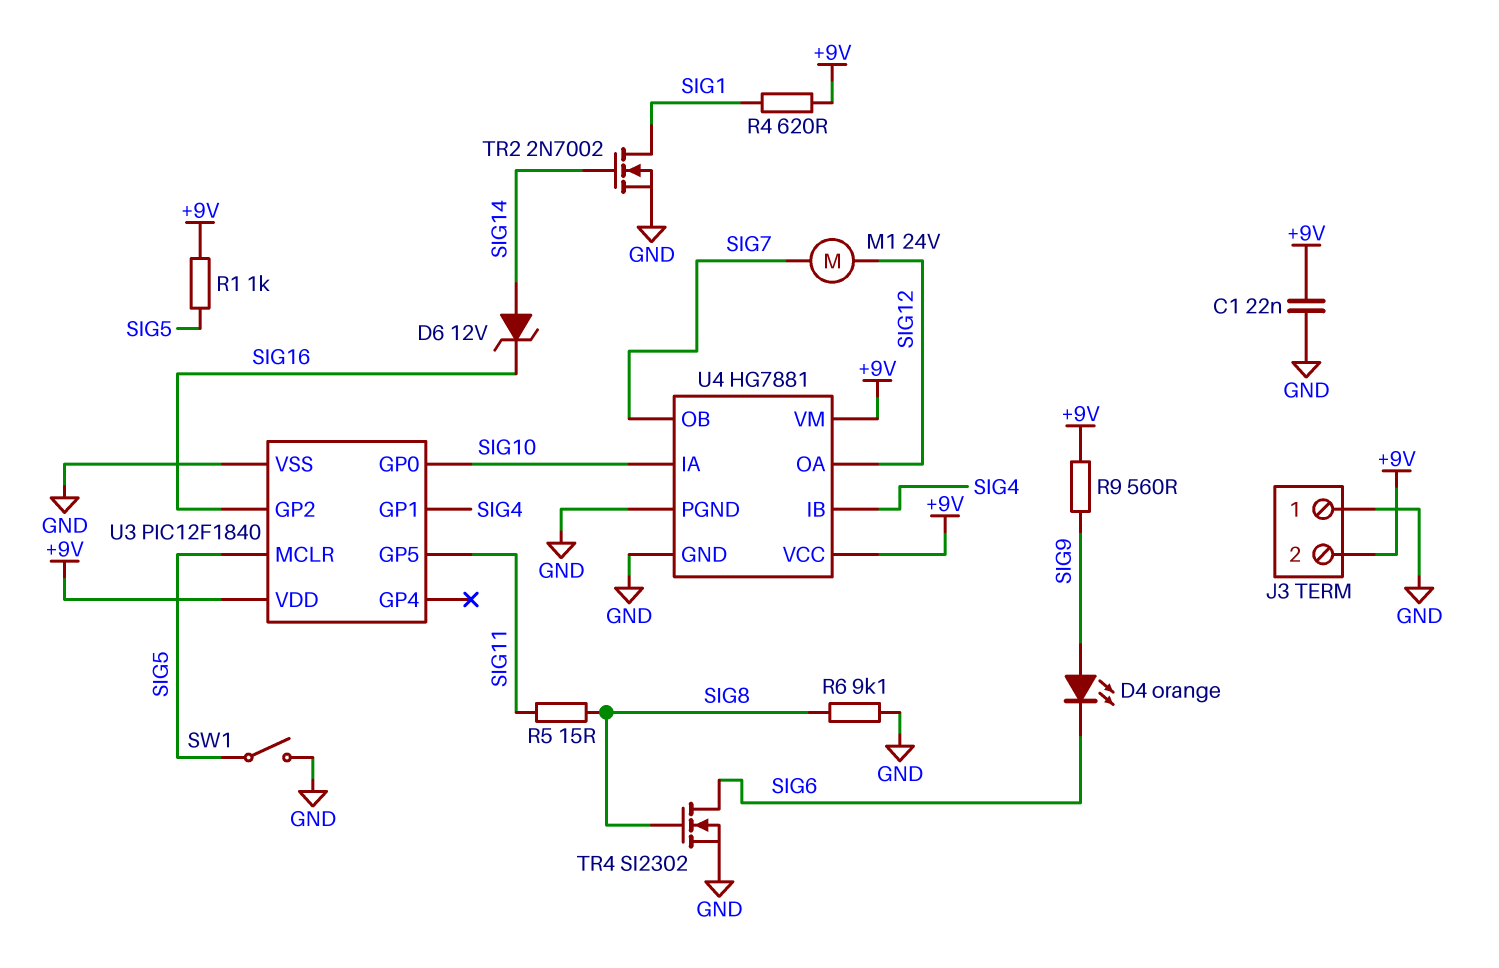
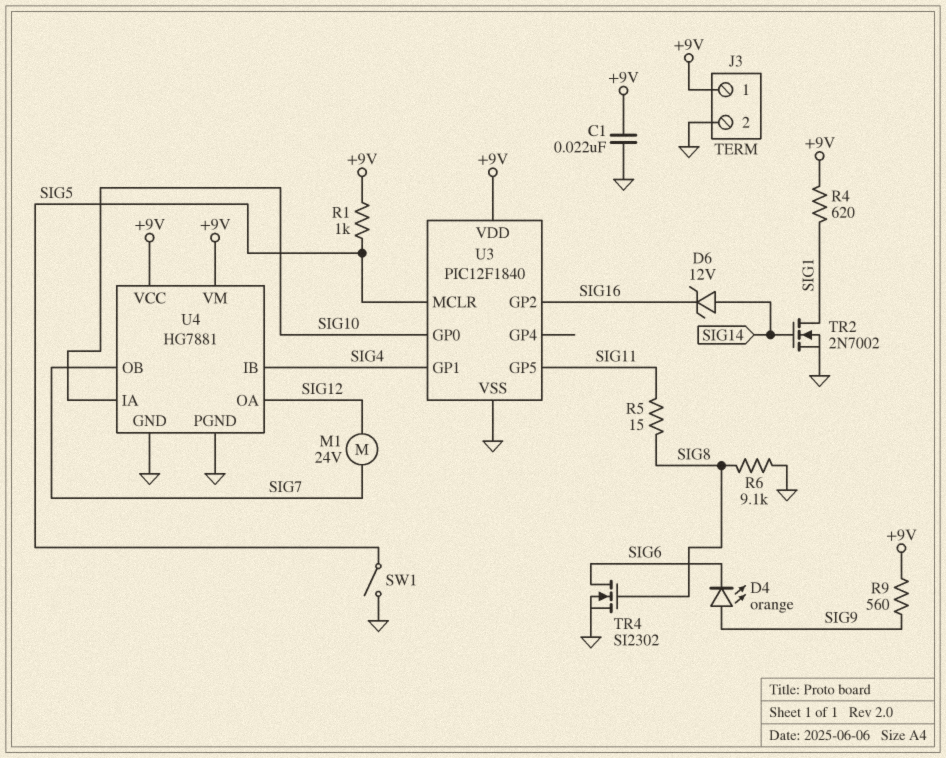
J3 pin 1: GND -> +9V
J3 pin 2: +9V -> GND

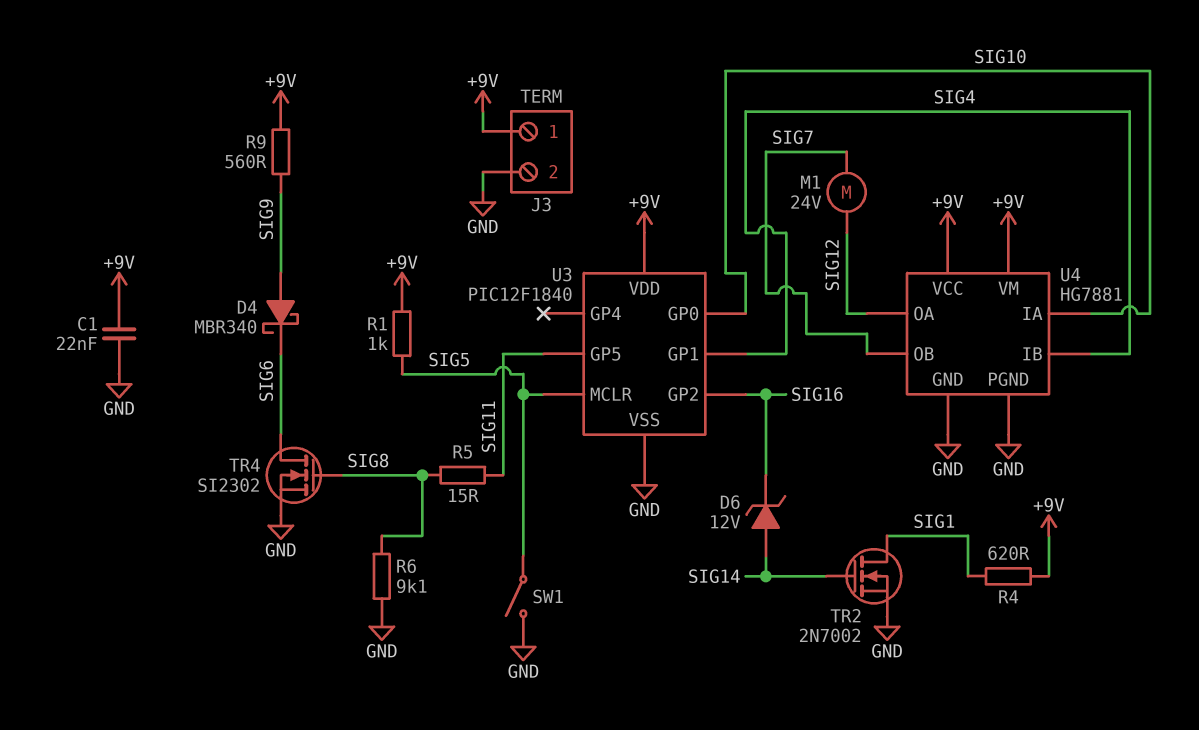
D4: LED orange (A SIG9, K SIG6) -> schottky MBR340 (A SIG9, K SIG6)

